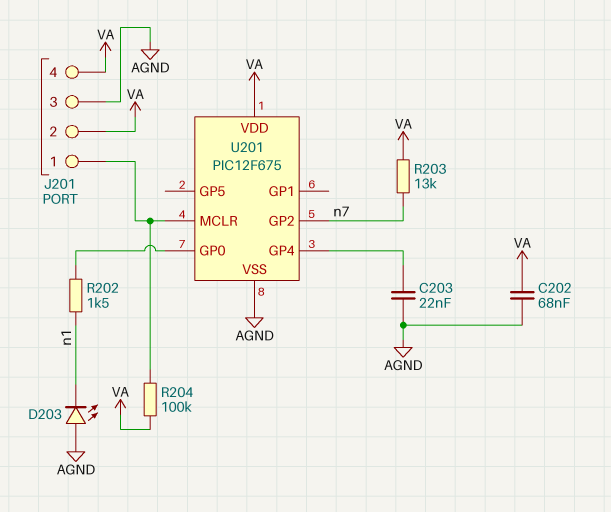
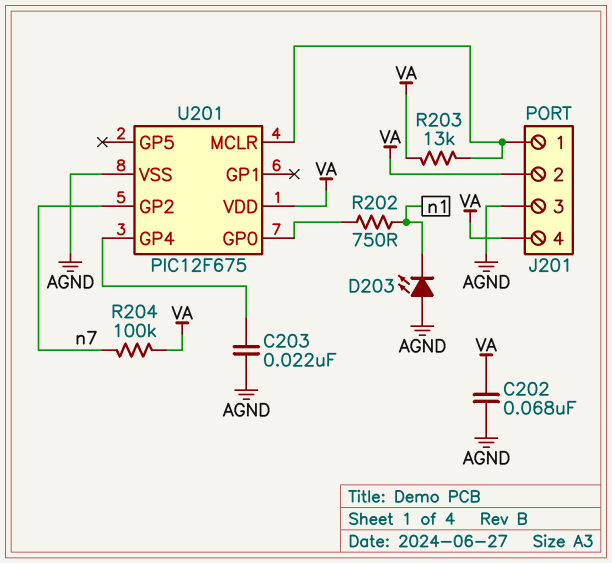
R202: 1.5k (U201/GP0, n1) -> 750 (U201/GP0, n1)
R203: 13k (VA, n7) -> 13k (J201/1, VA)
R204: 100k (J201/1, VA) -> 100k (VA, n7)

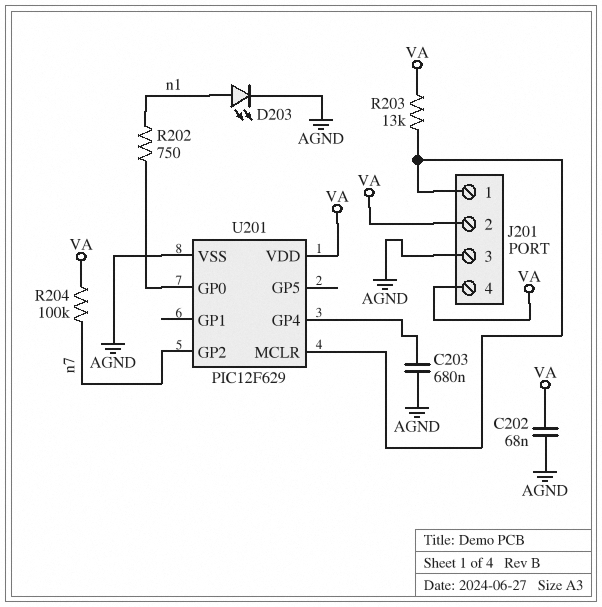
C203: 22nF (AGND, U201/GP4) -> 680nF (AGND, U201/GP4)
D203: LED (A AGND, K n1) -> LED (A n1, K AGND)
U201: PIC12F675 -> PIC12F629

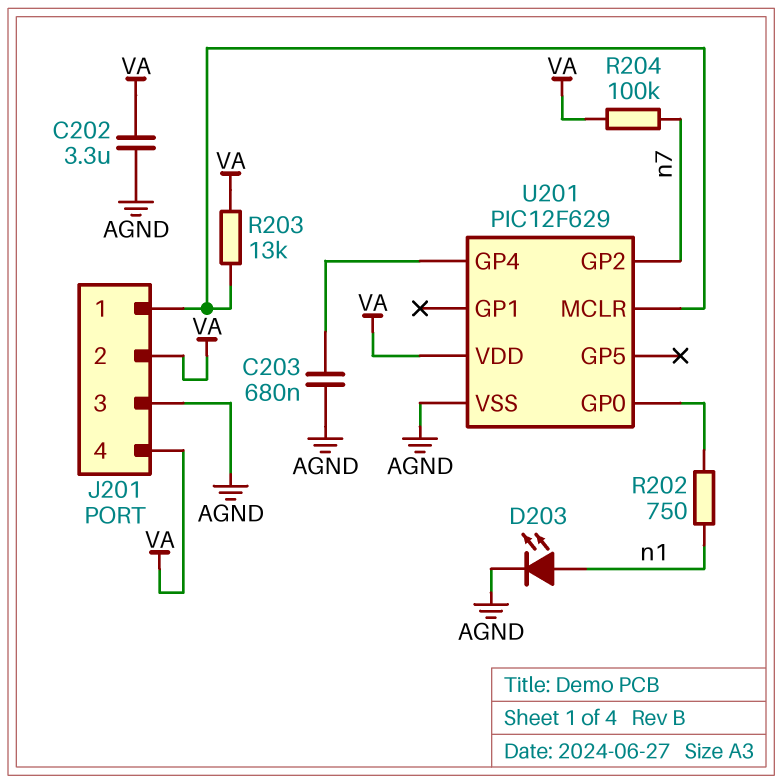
C202: 68nF (AGND, VA) -> 3.3uF (AGND, VA)

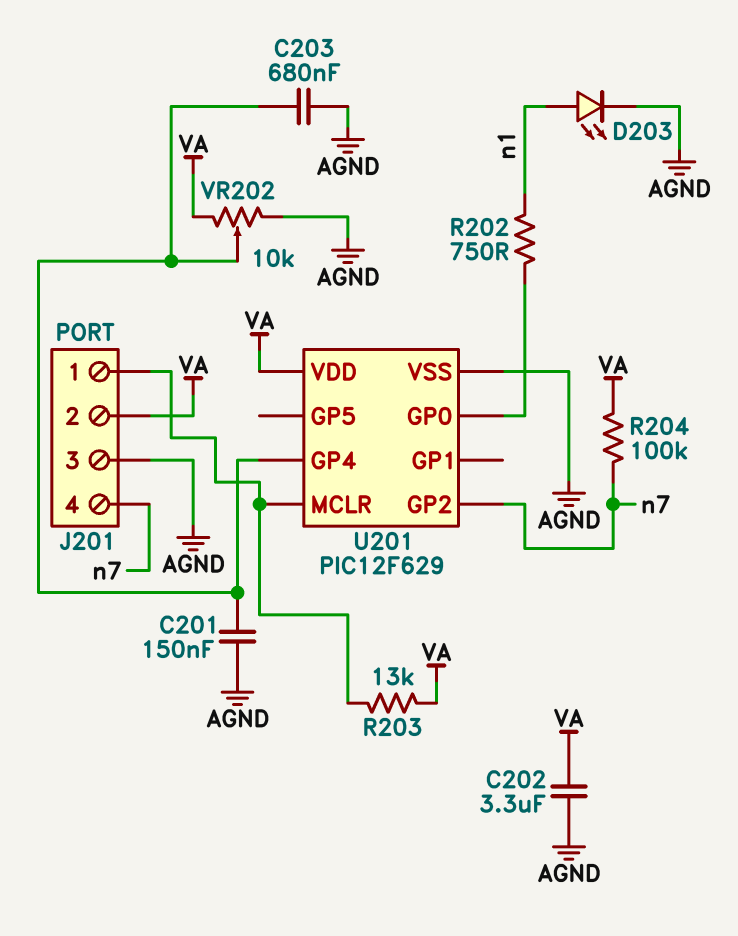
C201: none -> 150nF (AGND, U201/GP4)
J201 pin 4: VA -> n7
VR202: none -> 10k (AGND, VA, wiper U201/GP4)

